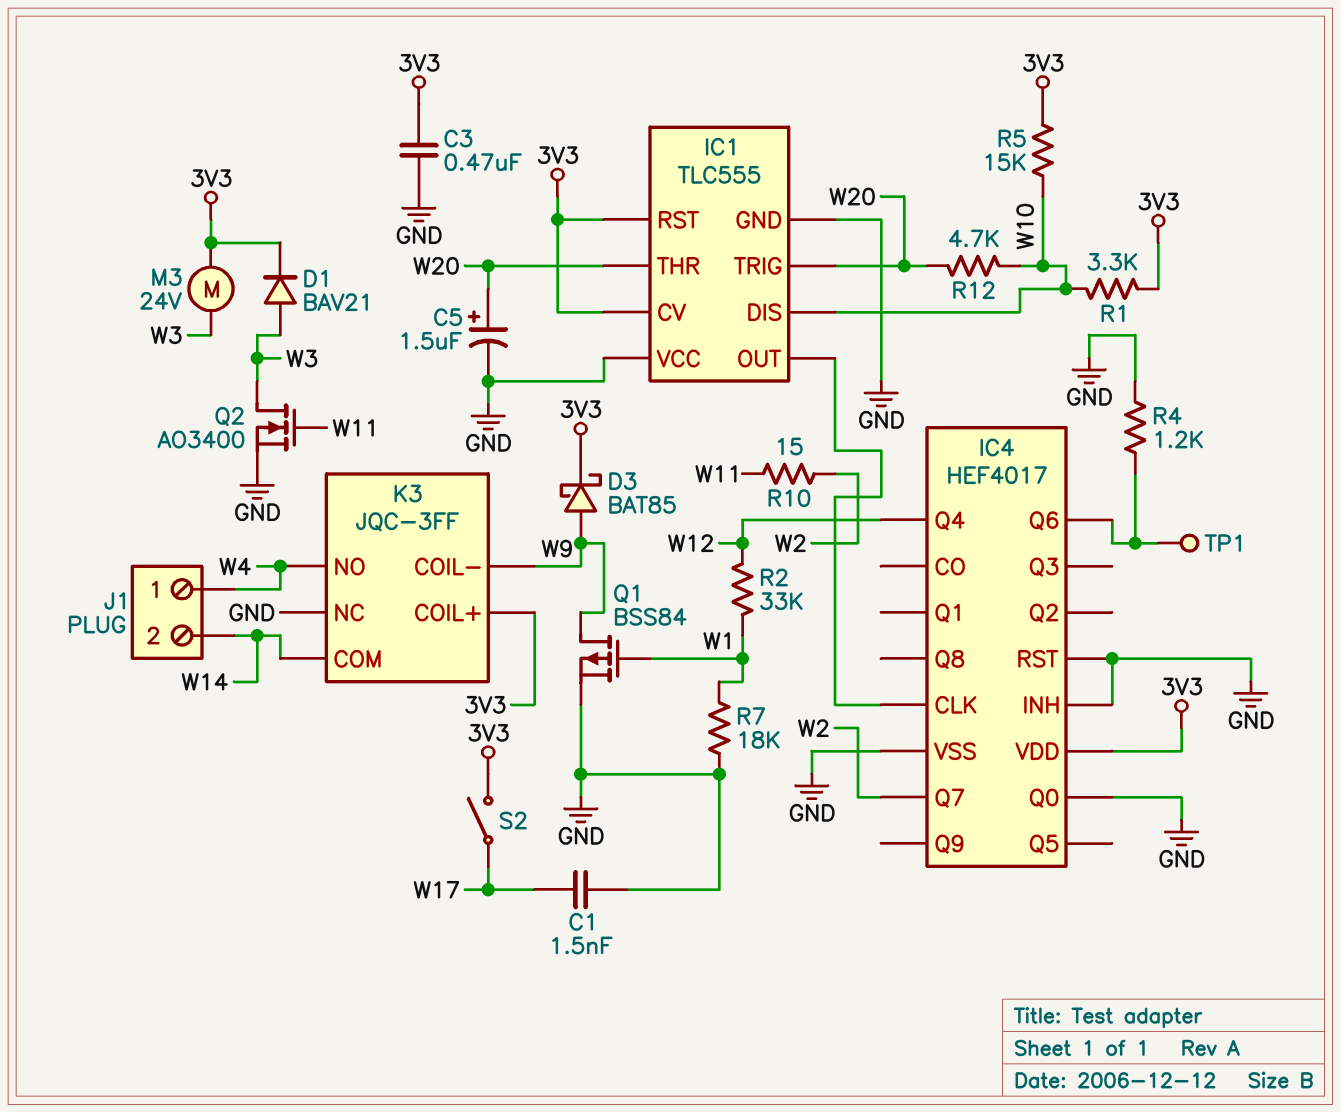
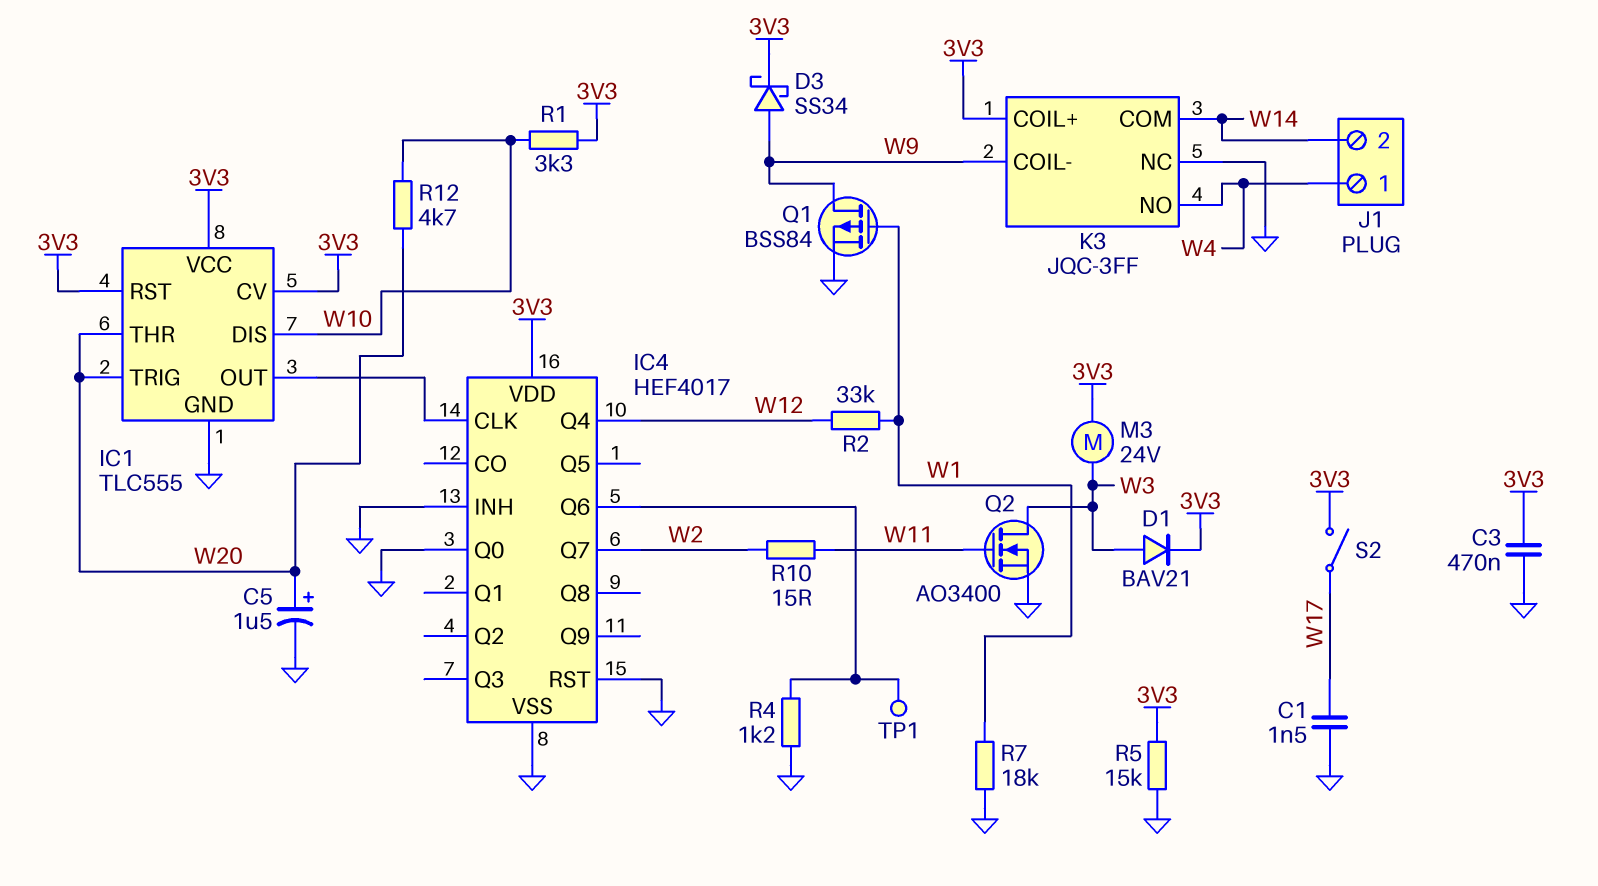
D3: schottky BAT85 (A W9, K 3V3) -> schottky SS34 (A W9, K 3V3)
IC1 pin VCC: GND -> 3V3
R5: 15k (3V3, W10) -> 15k (3V3, GND)

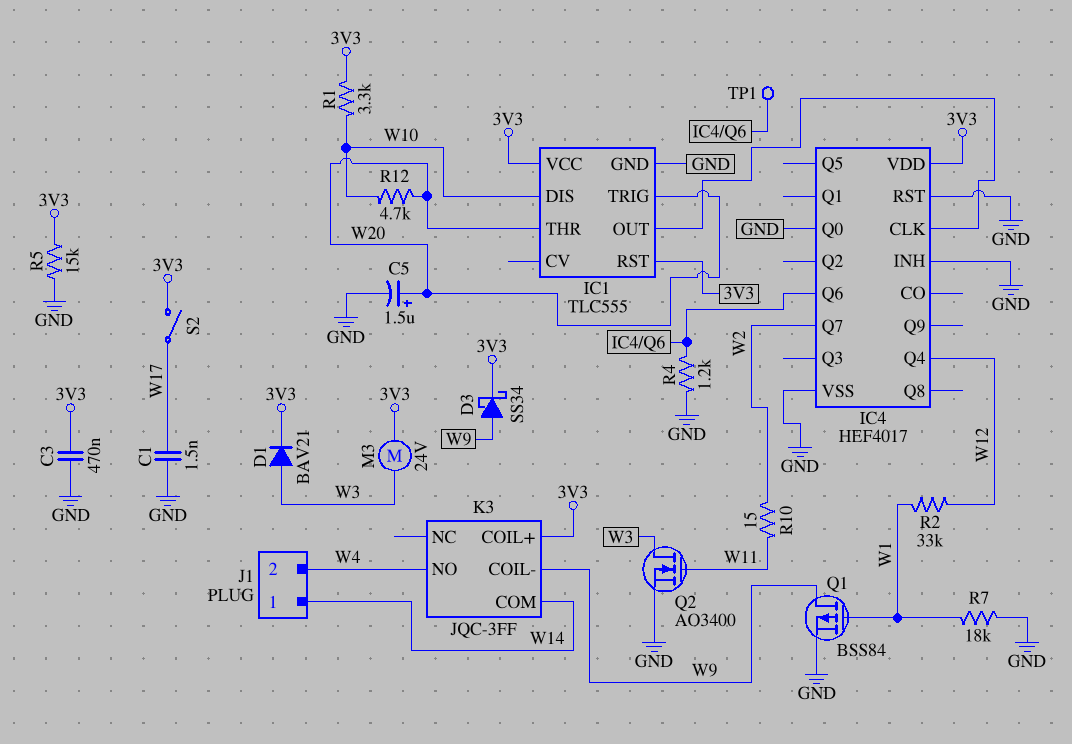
IC1 pin CV: 3V3 -> none
J1 pin 1: W4 -> W14
J1 pin 2: W14 -> W4
K3 pin NC: GND -> none

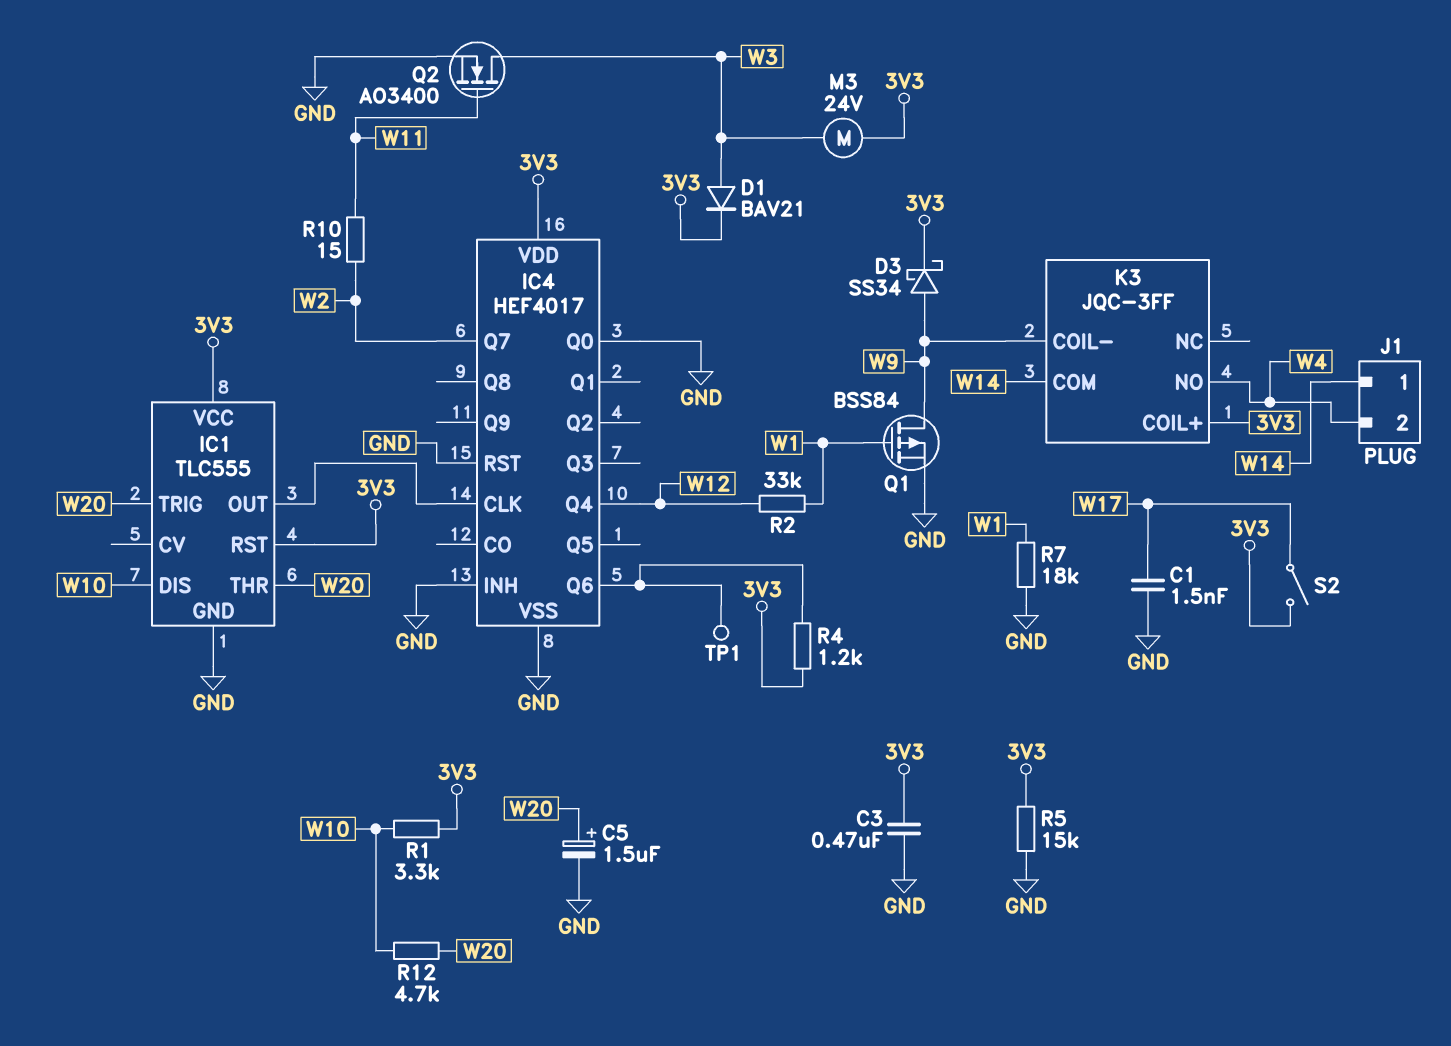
R4: 1.2k (GND, IC4/Q6) -> 1.2k (3V3, IC4/Q6)

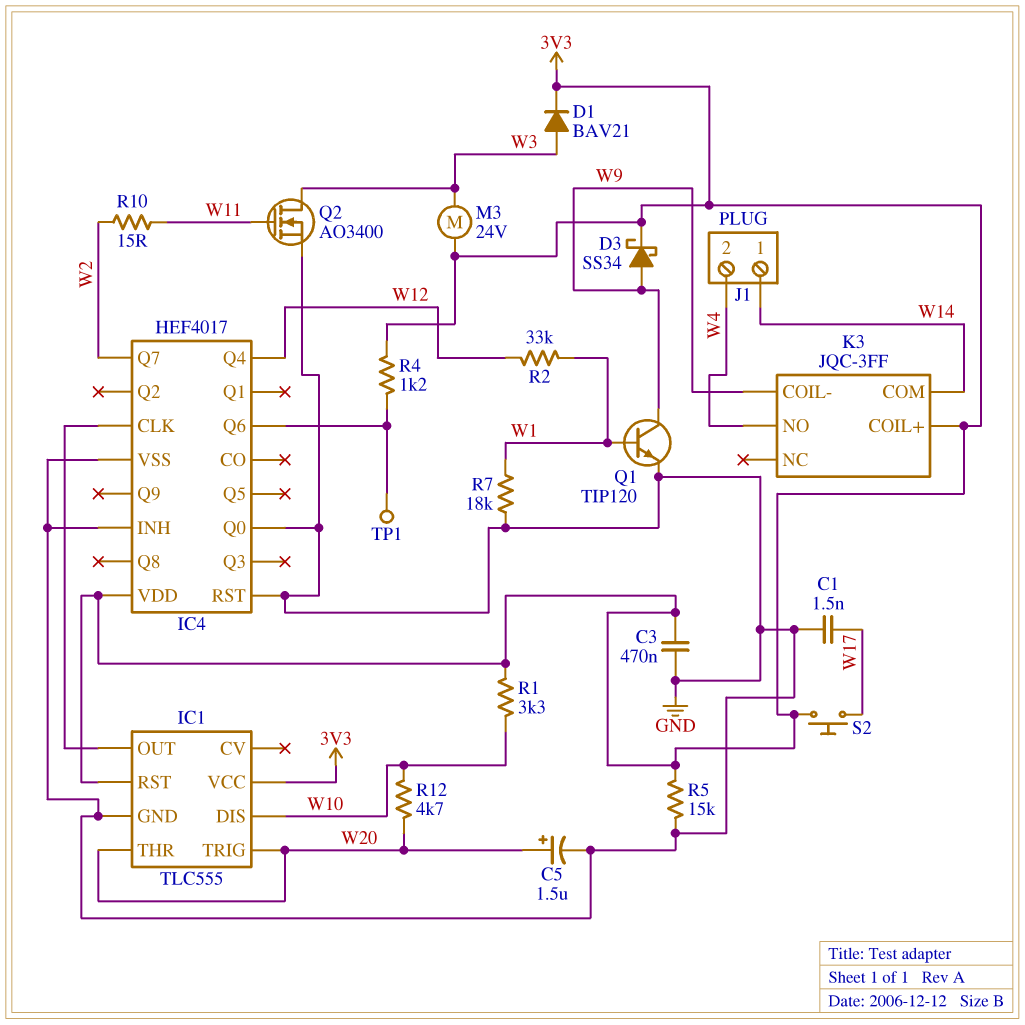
Q1: PMOS BSS84 (G W1, D W9, S GND) -> NPN TIP120 (B W1, C W9, E GND)
S2: switch (3V3, W17) -> button (3V3, W17)

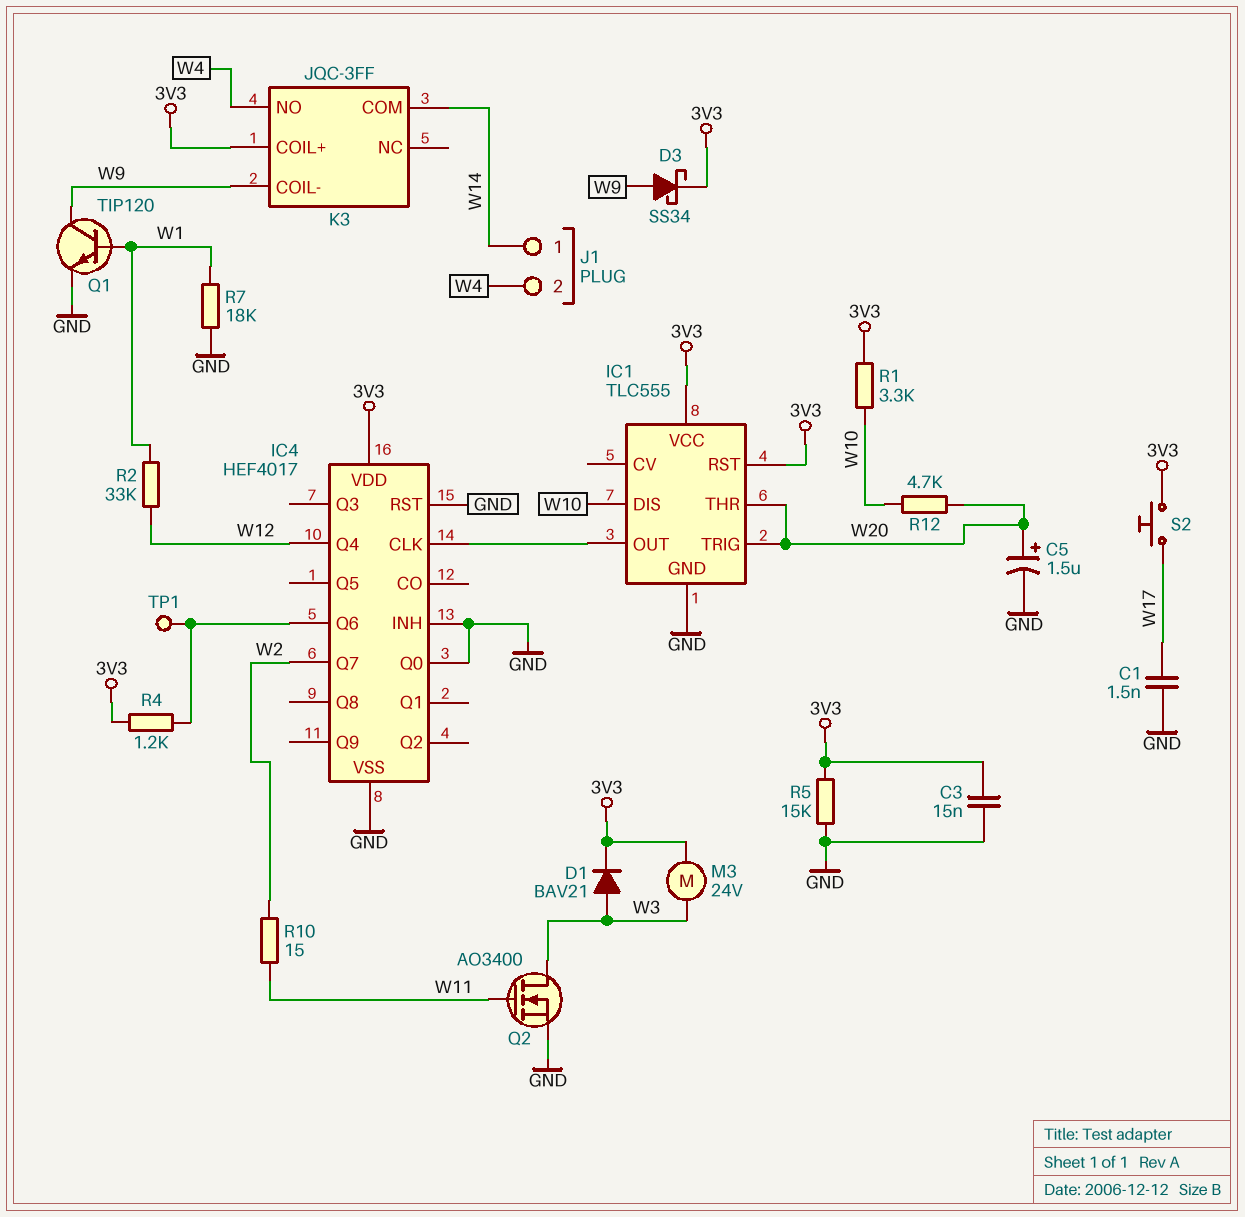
C3: 470nF (3V3, GND) -> 15nF (3V3, GND)

